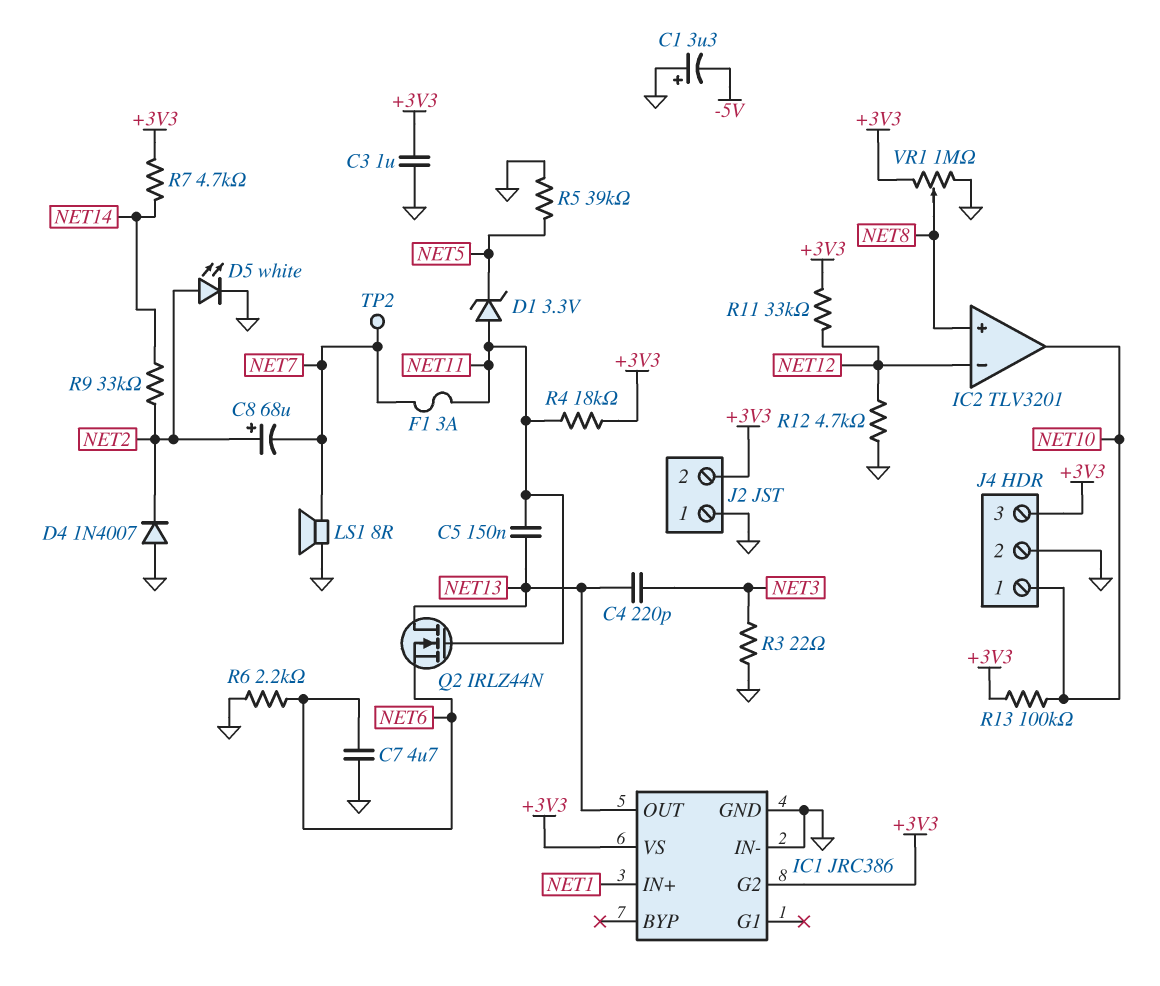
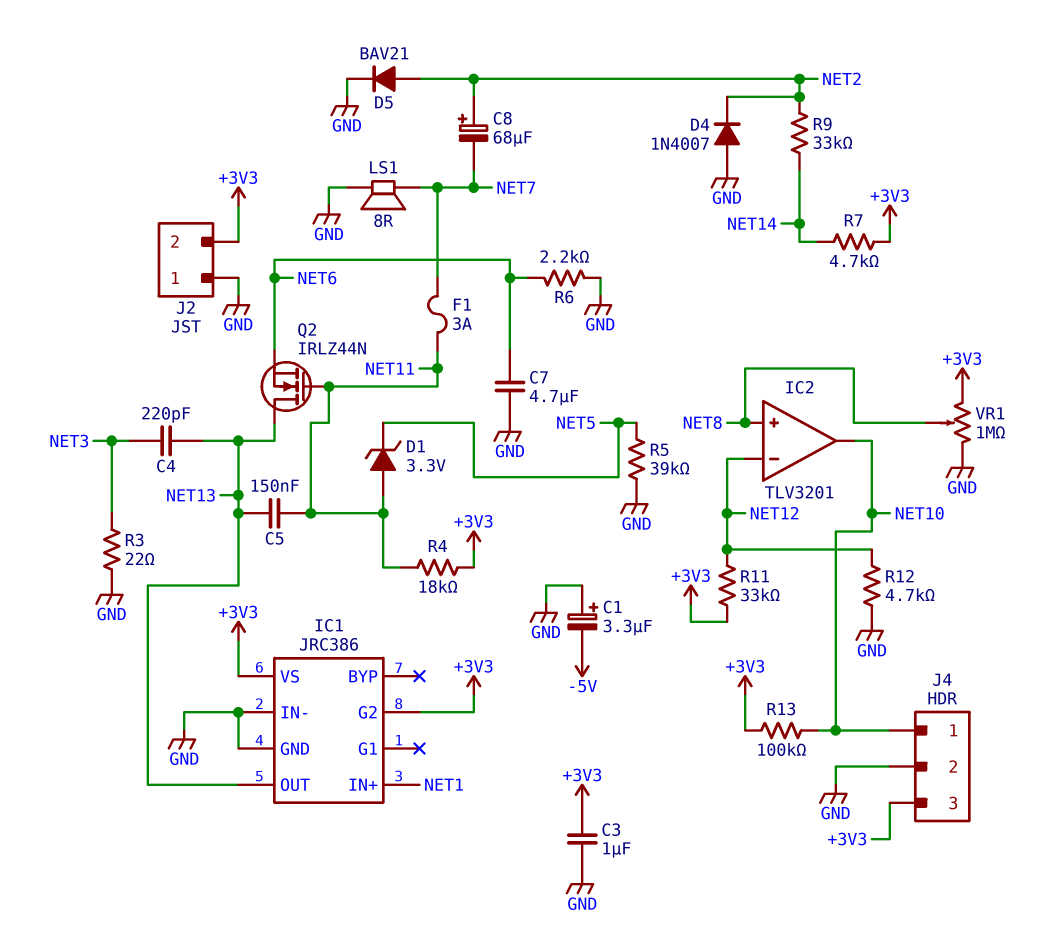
D5: LED white (A NET2, K GND) -> diode BAV21 (A NET2, K GND)
TP2: test point (NET7) -> none

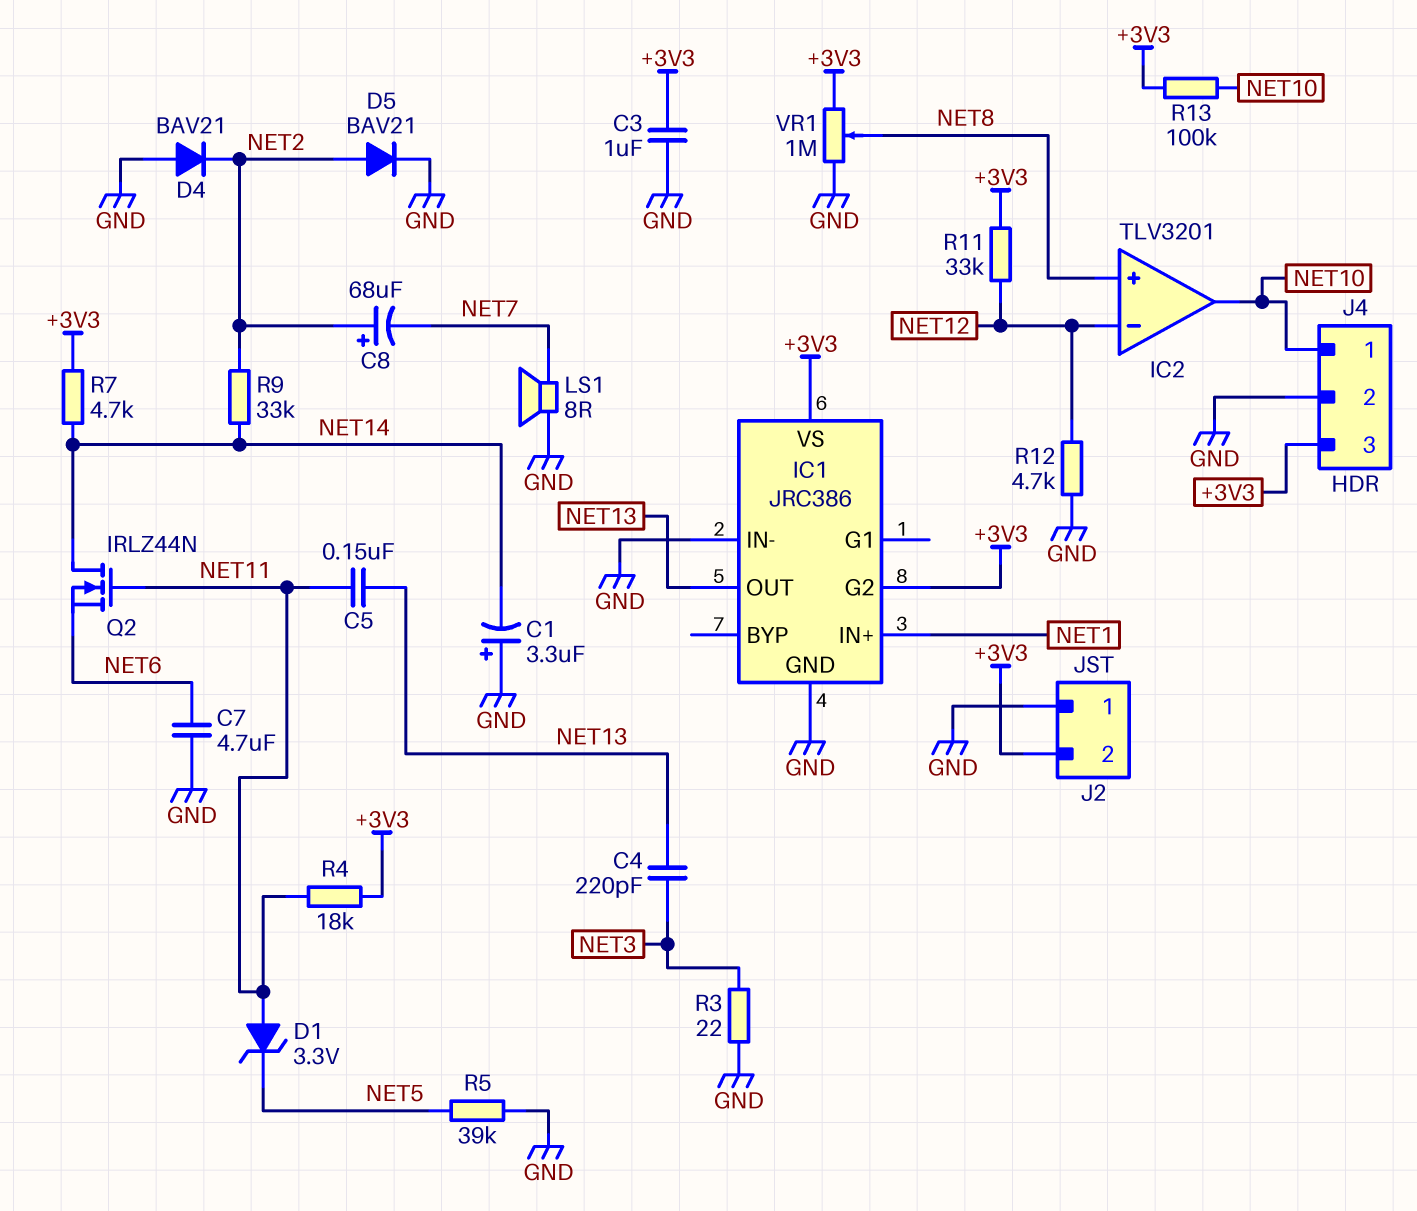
C1: 3.3uF (plus GND, minus -5V) -> 3.3uF (plus GND, minus NET14)
D4: diode 1N4007 (A GND, K NET2) -> diode BAV21 (A GND, K NET2)
F1: 3A (NET7, NET11) -> none
Q2: NMOS IRLZ44N (G NET11, D NET13, S NET6) -> NMOS IRLZ44N (G NET11, D NET14, S NET6)
R6: 2.2k (GND, NET6) -> none

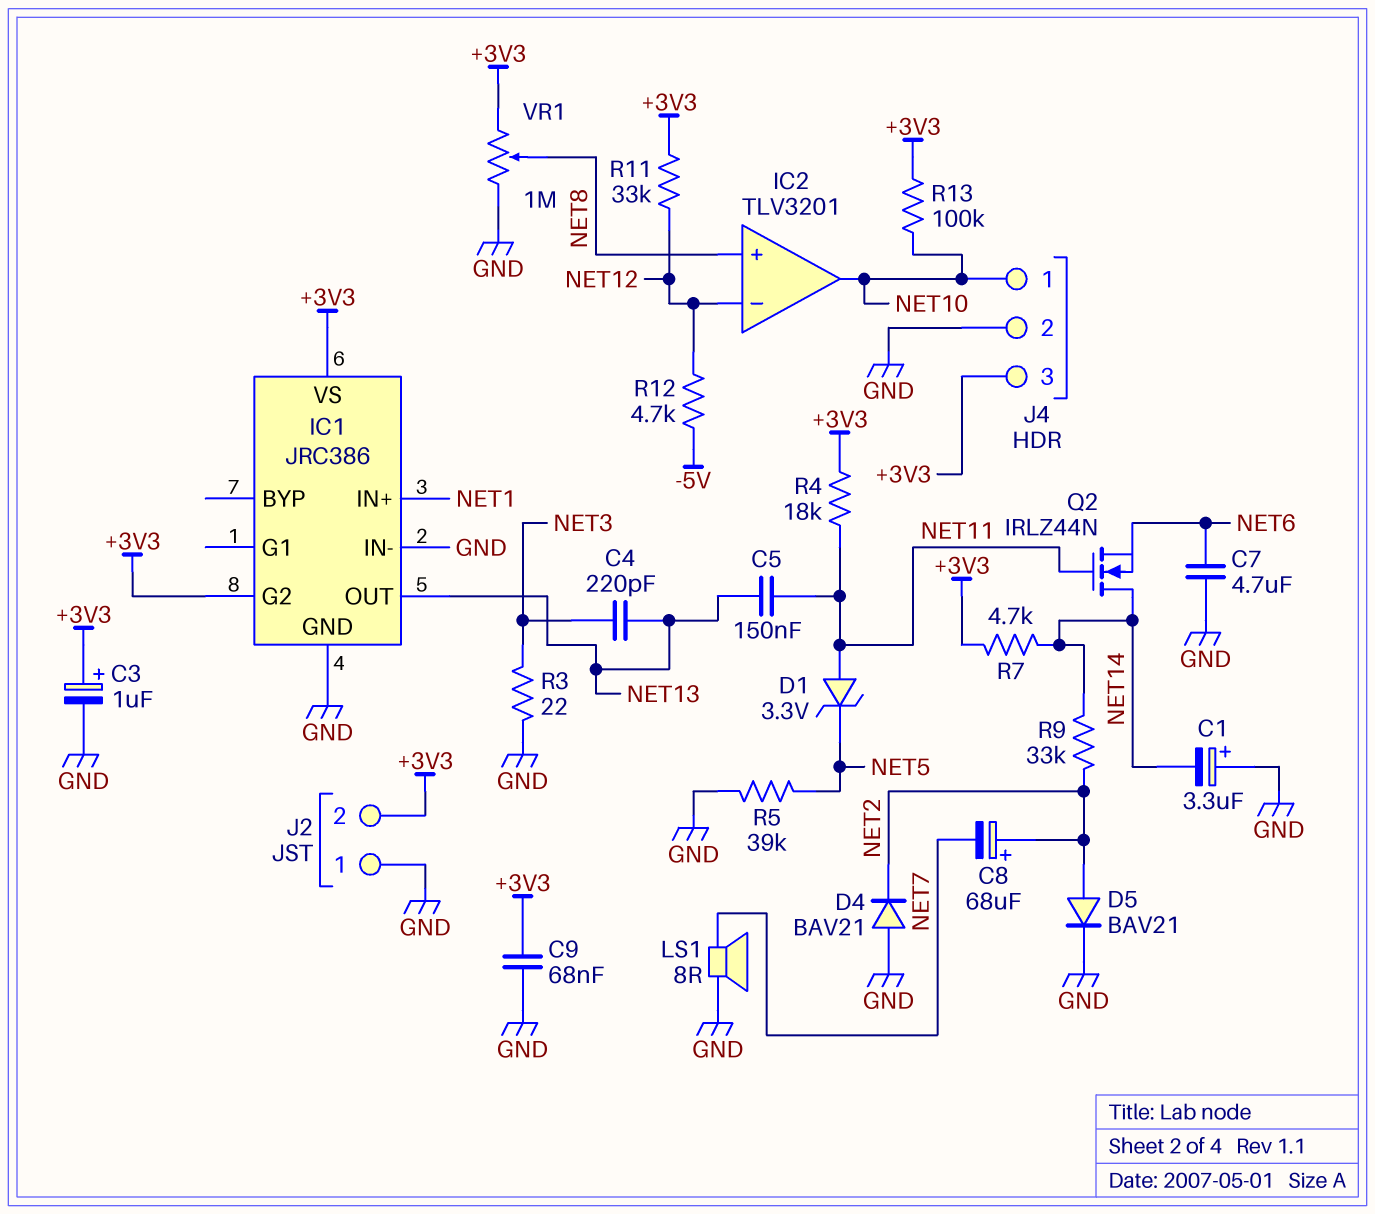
C3: 1uF (+3V3, GND) -> 1uF (plus +3V3, minus GND)
C9: none -> 68nF (+3V3, GND)
R12: 4.7k (GND, NET12) -> 4.7k (-5V, NET12)

